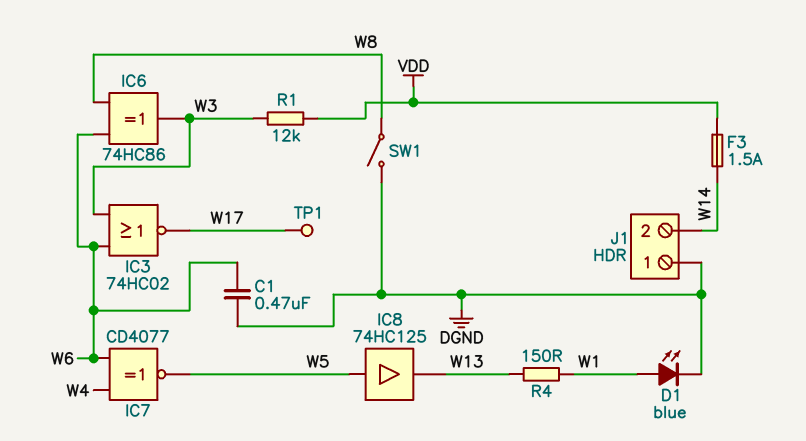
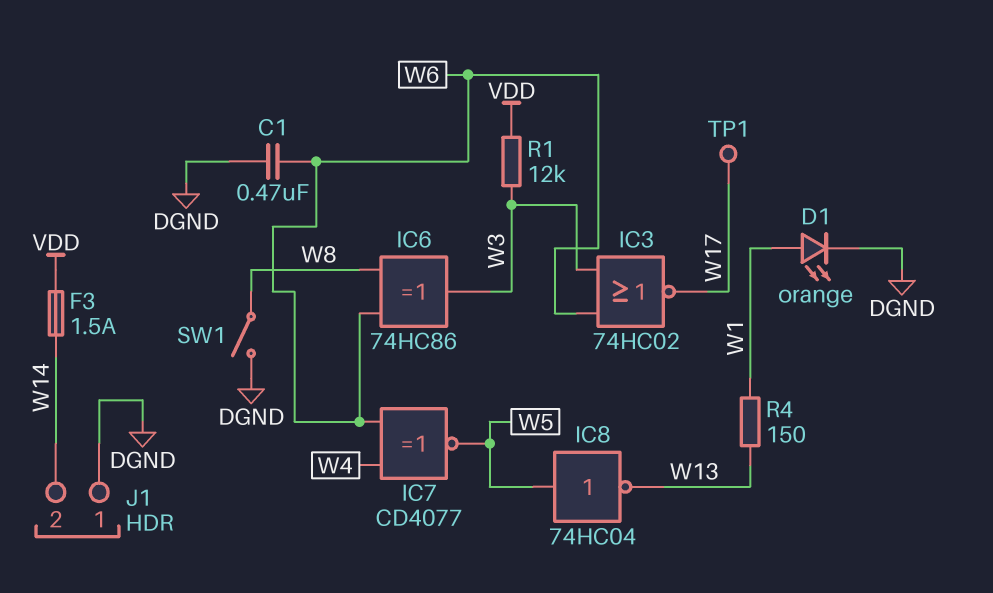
D1: LED blue (A W1, K DGND) -> LED orange (A W1, K DGND)
IC8: buffer 74HC125 (in W5, out W13) -> NOT 74HC04 (in W5, out W13)

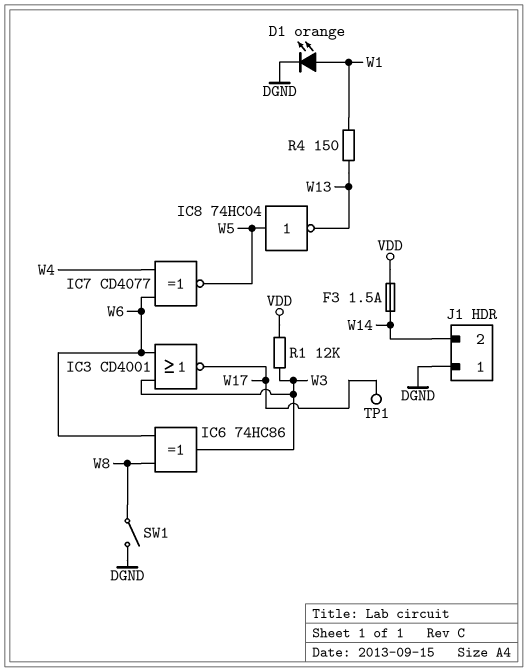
C1: 470nF (DGND, W6) -> none
IC3: NOR 74HC02 (in W3, in W6, out W17) -> NOR CD4001 (in W3, in W6, out W17)

